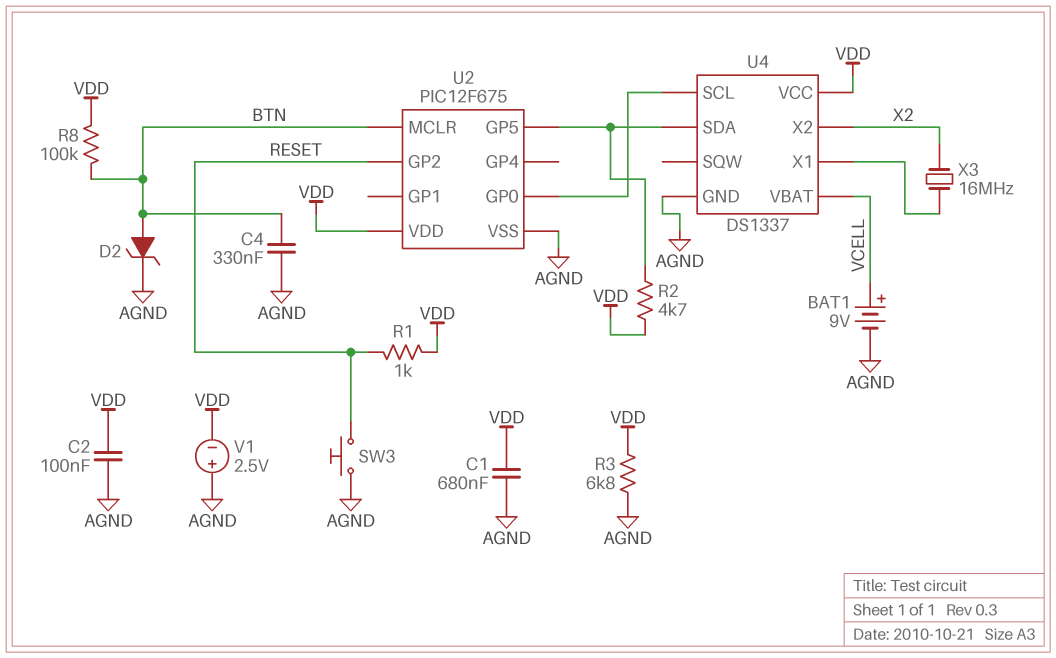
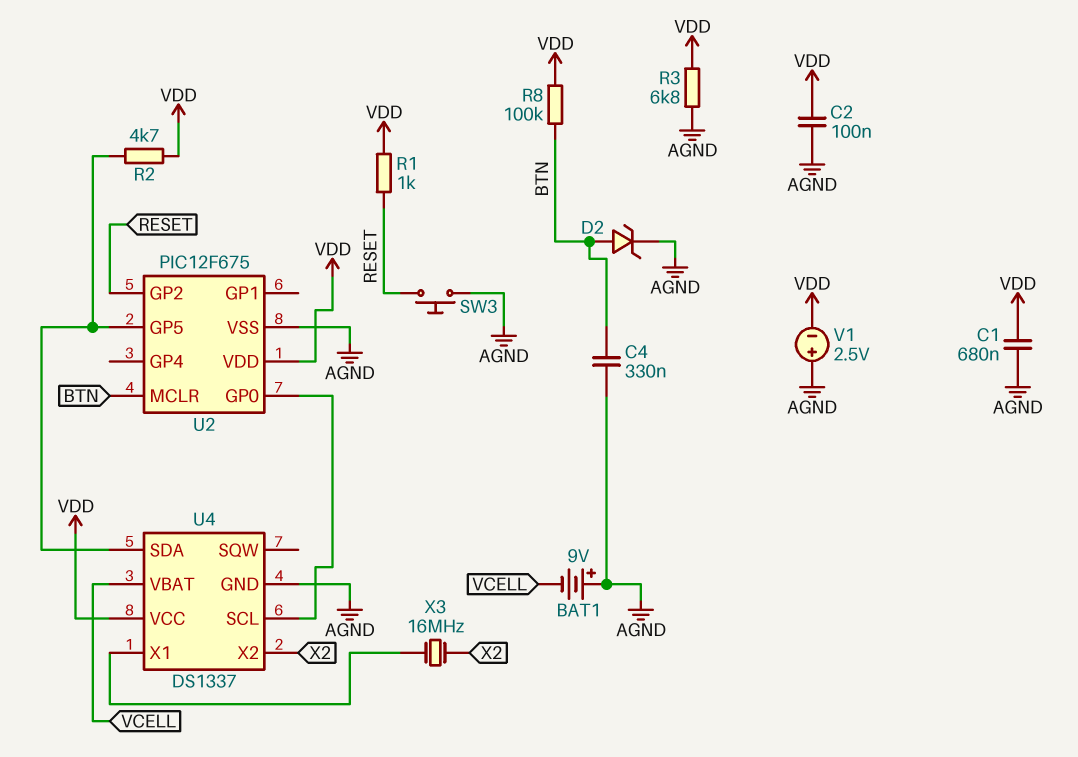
BAT1: 9V (plus VCELL, minus AGND) -> 9V (plus AGND, minus VCELL)

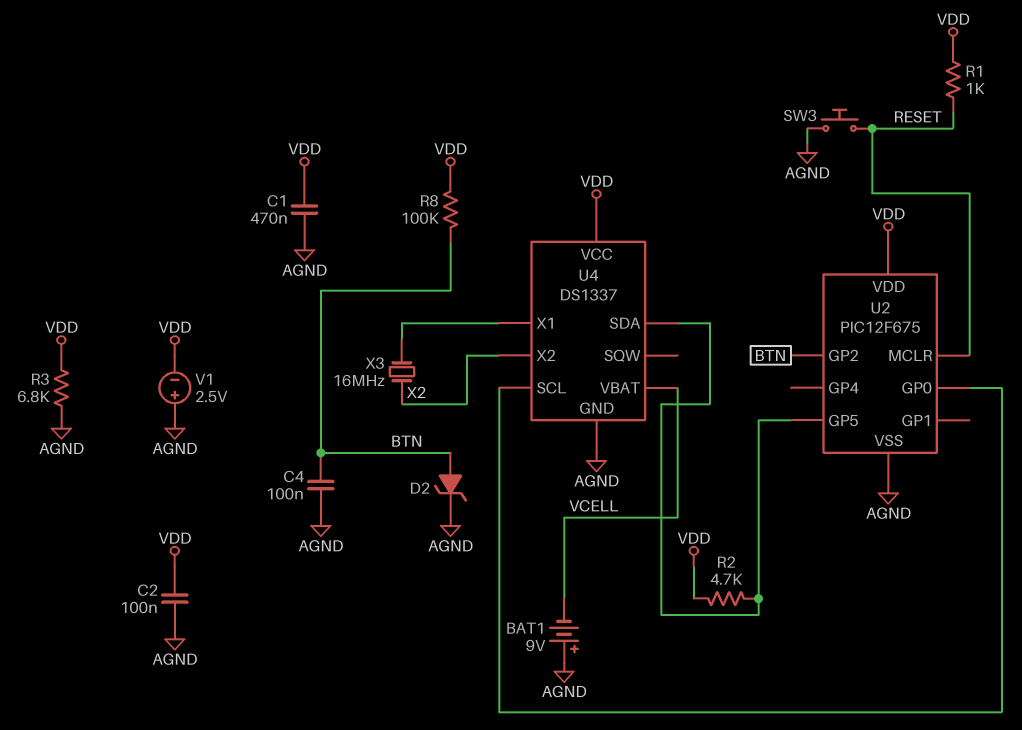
C1: 680nF (AGND, VDD) -> 470nF (AGND, VDD)
C4: 330nF (AGND, BTN) -> 100nF (AGND, BTN)
U2 pin GP2: RESET -> BTN
U2 pin MCLR: BTN -> RESET

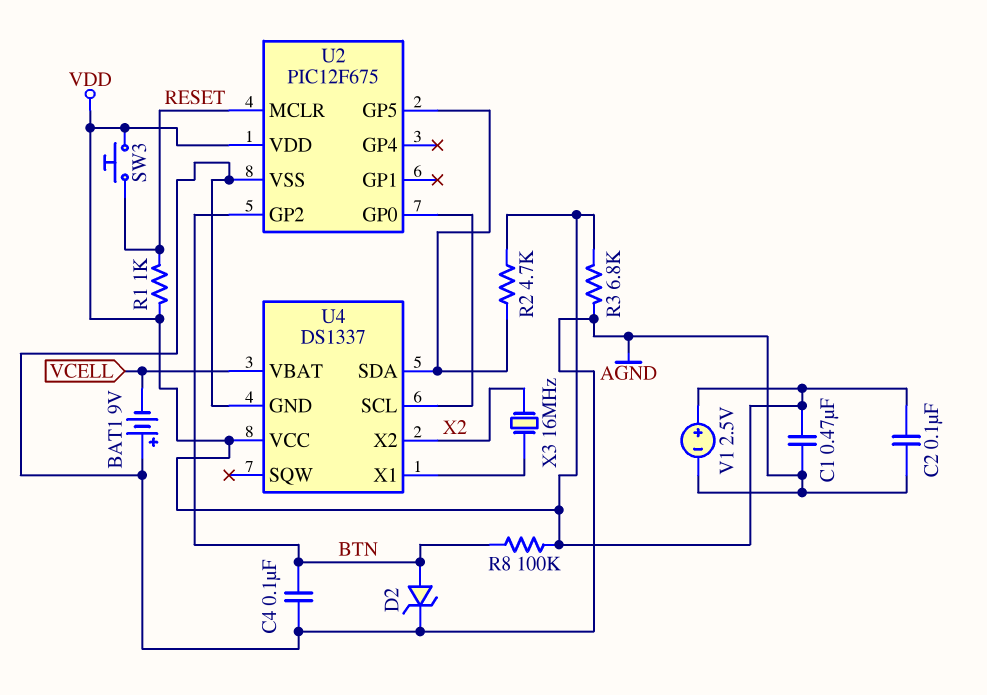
SW3: button (AGND, RESET) -> button (RESET, VDD)
V1: 2.5V (plus AGND, minus VDD) -> 2.5V (plus VDD, minus AGND)

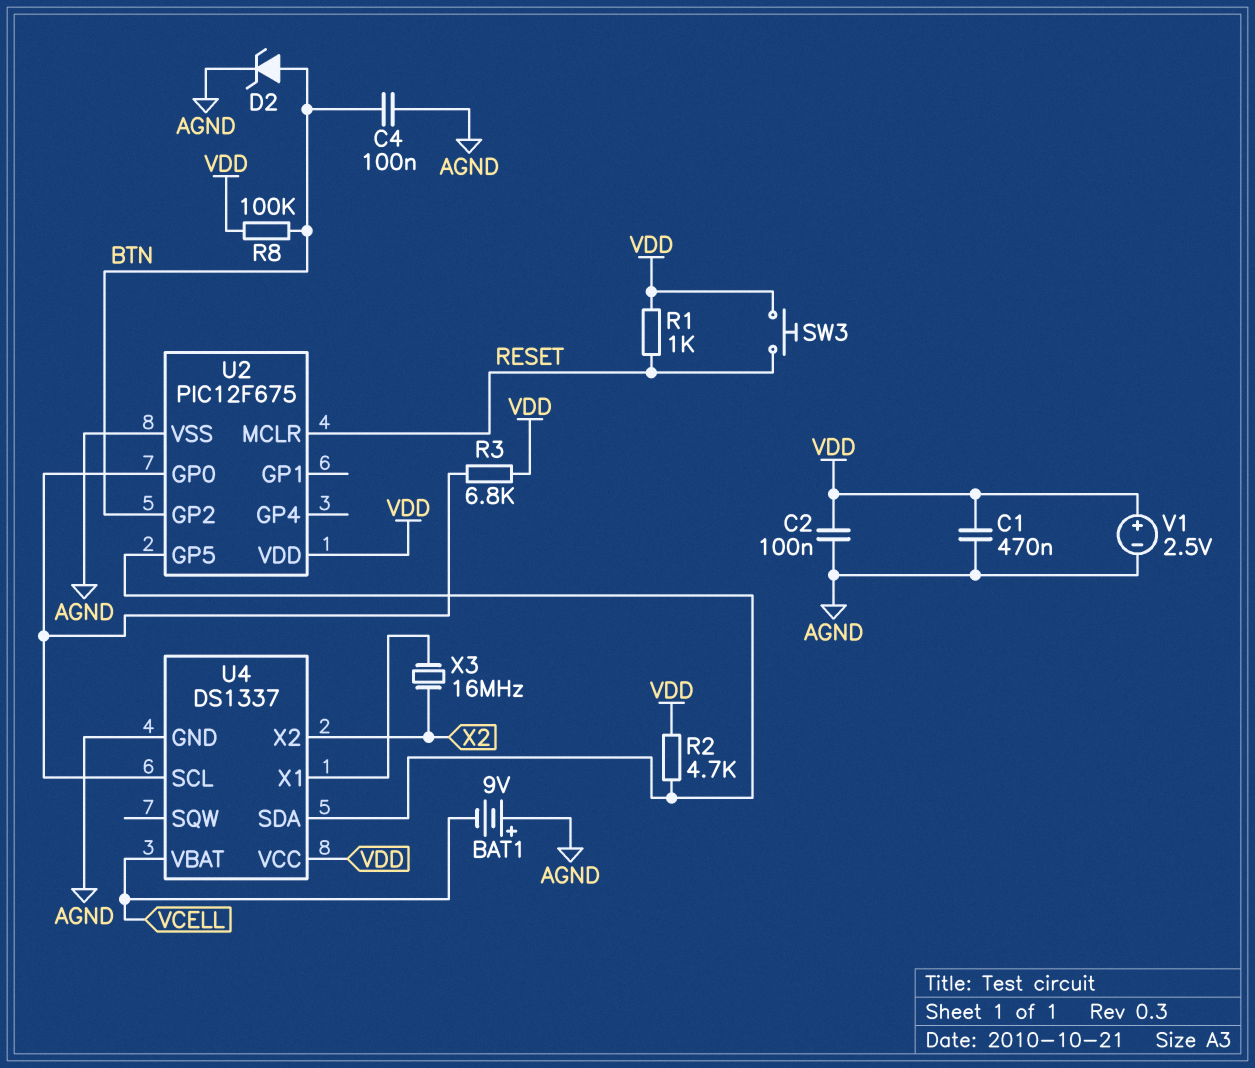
R3: 6.8k (AGND, VDD) -> 6.8k (U2/GP0, VDD)

